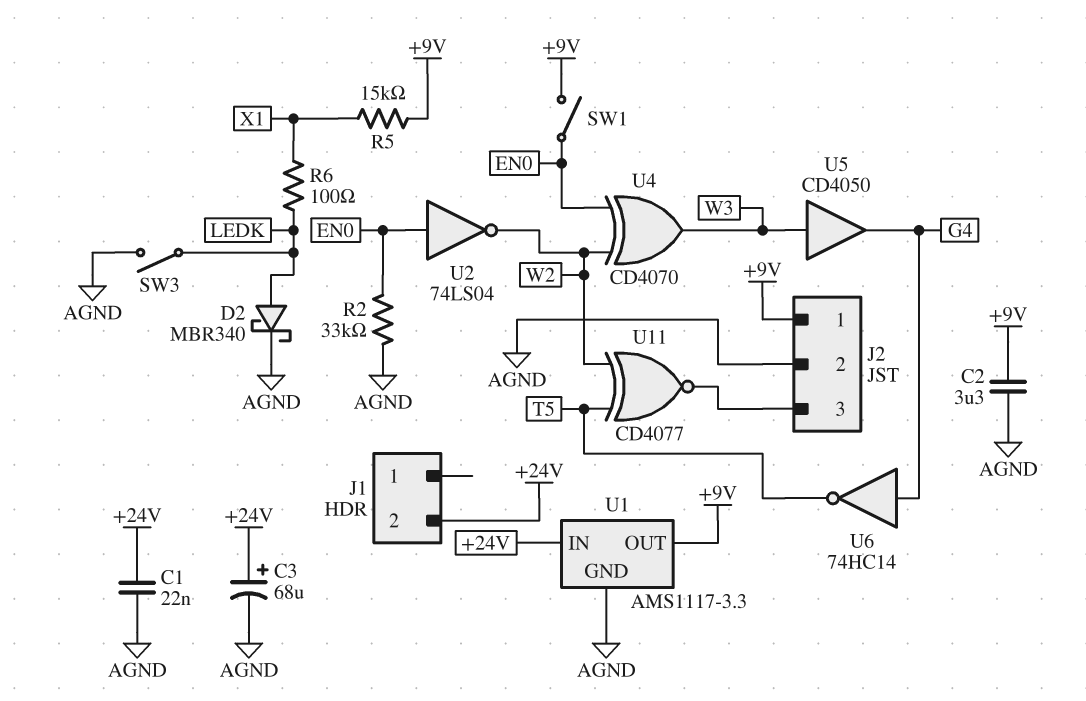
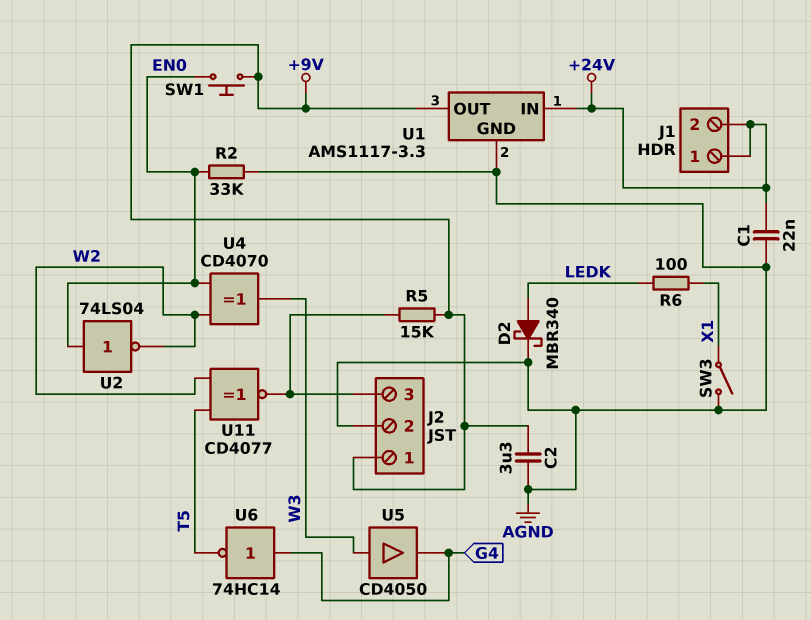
C3: 68uF (plus +24V, minus AGND) -> none
J1 pin 1: none -> +24V
R5: 15k (+9V, X1) -> 15k (+9V, J2/3)
SW1: switch (+9V, EN0) -> button (+9V, EN0)
SW3: switch (AGND, LEDK) -> switch (AGND, X1)

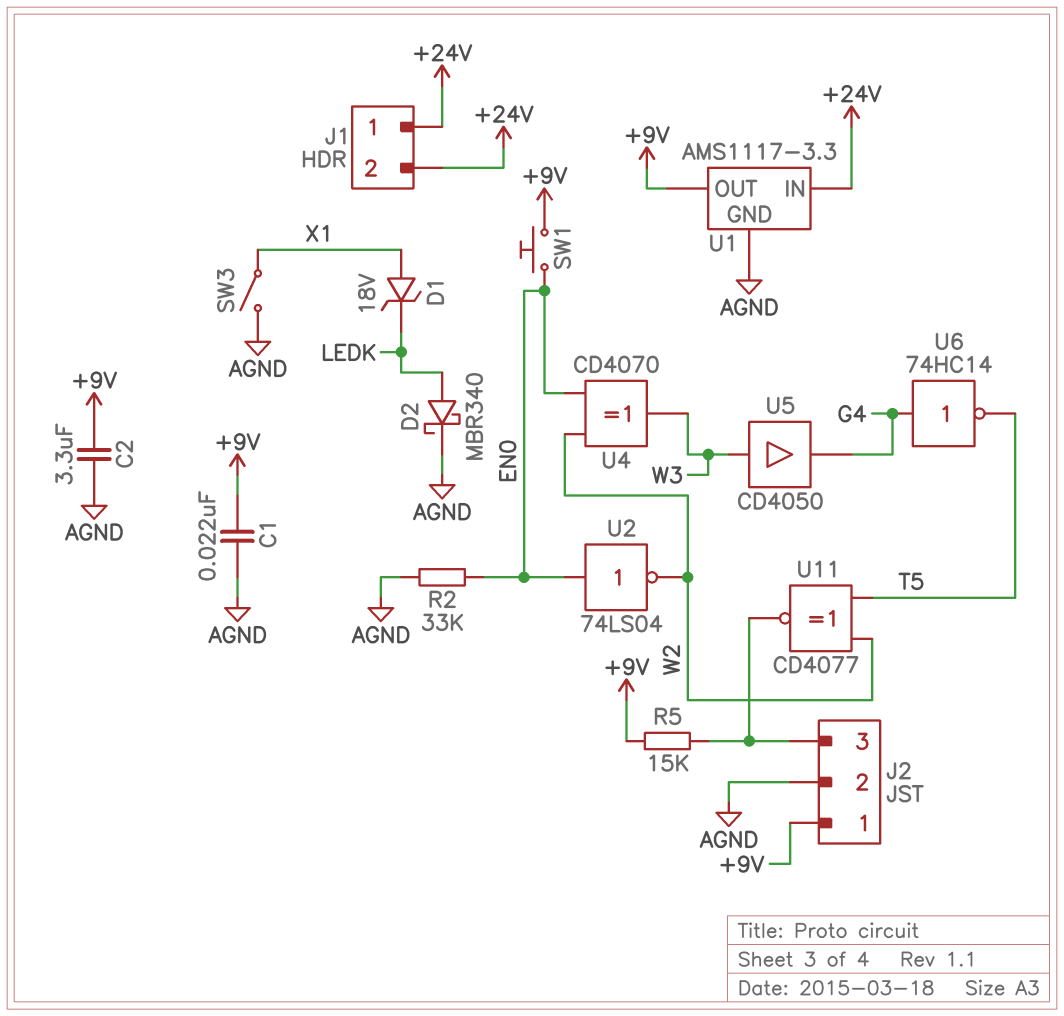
C1: 22nF (+24V, AGND) -> 22nF (+9V, AGND)
D1: none -> zener 18V (A X1, K LEDK)
R6: 100 (LEDK, X1) -> none

